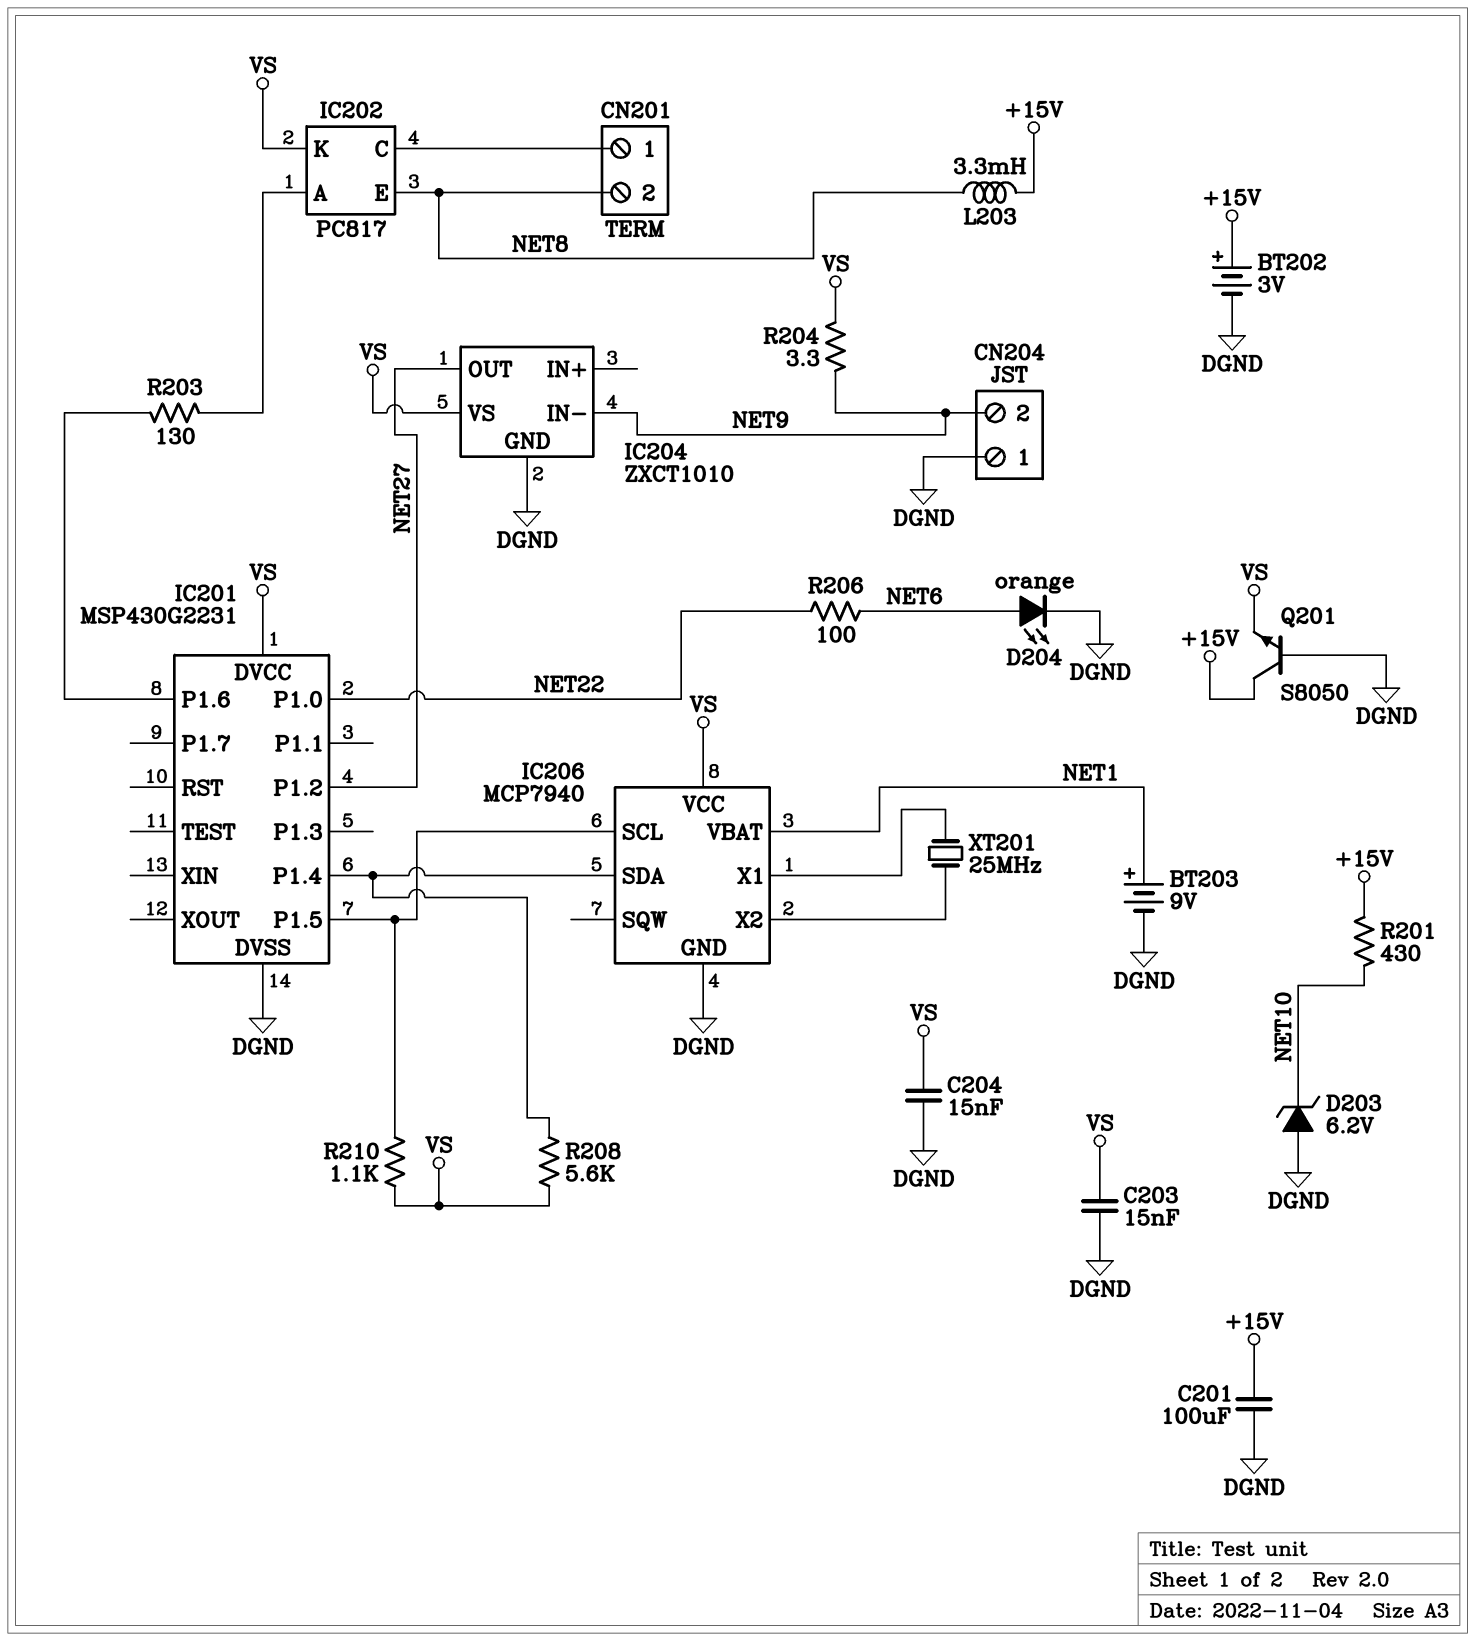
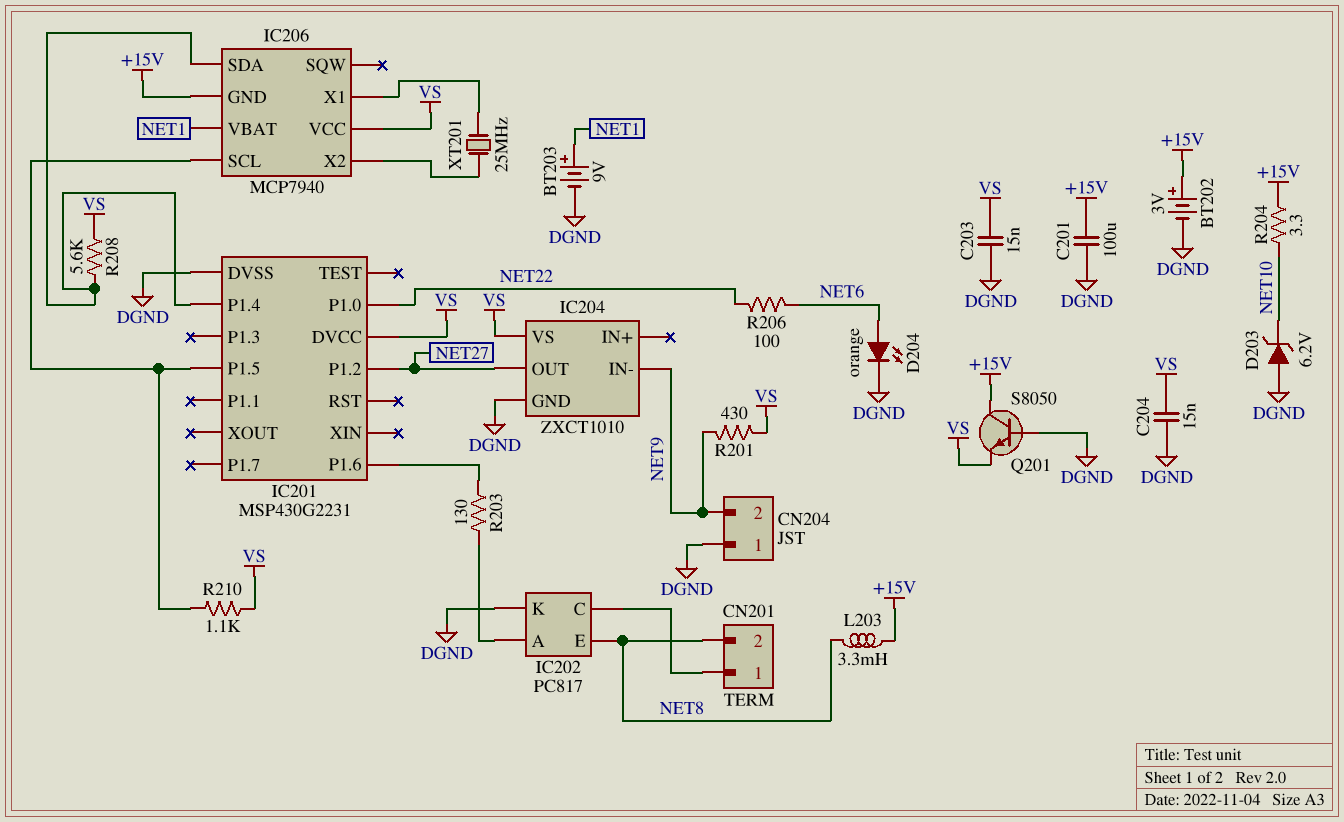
IC202 pin K: VS -> DGND
IC206 pin GND: DGND -> +15V
R201: 430 (+15V, NET10) -> 430 (NET9, VS)
R204: 3.3 (NET9, VS) -> 3.3 (+15V, NET10)

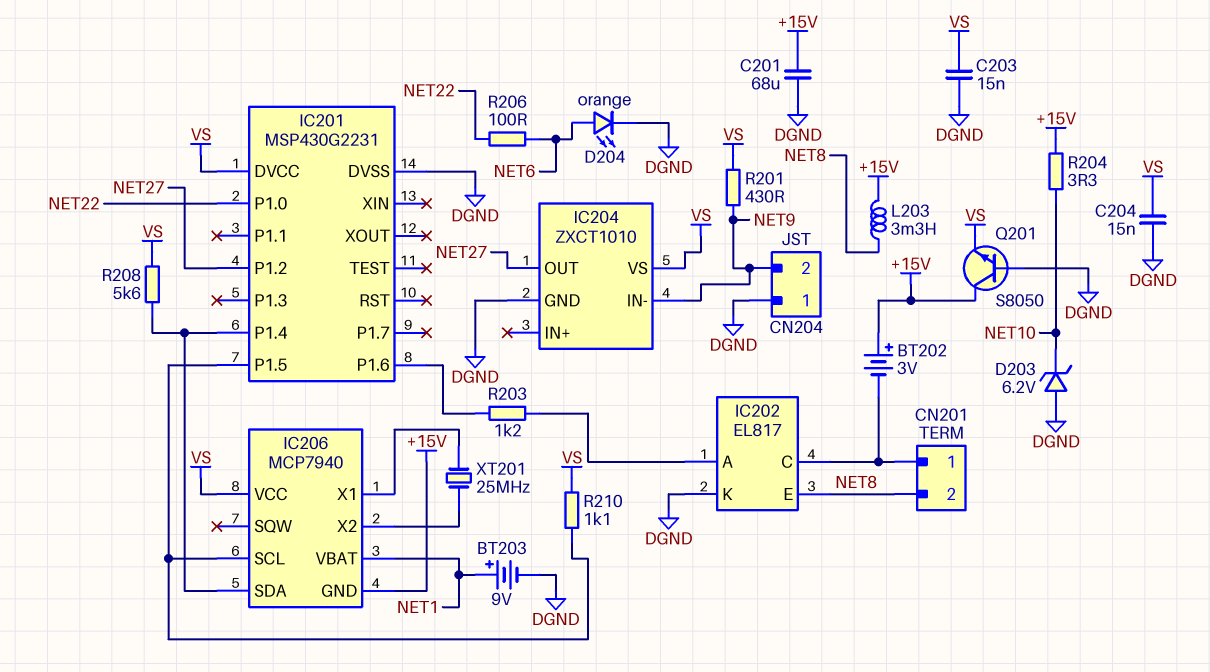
BT202: 3V (plus +15V, minus DGND) -> 3V (plus +15V, minus CN201/1)
C201: 100uF (+15V, DGND) -> 68uF (+15V, DGND)
IC202: PC817 -> EL817
R203: 130 (IC201/P1.6, IC202/A) -> 1.2k (IC201/P1.6, IC202/A)

